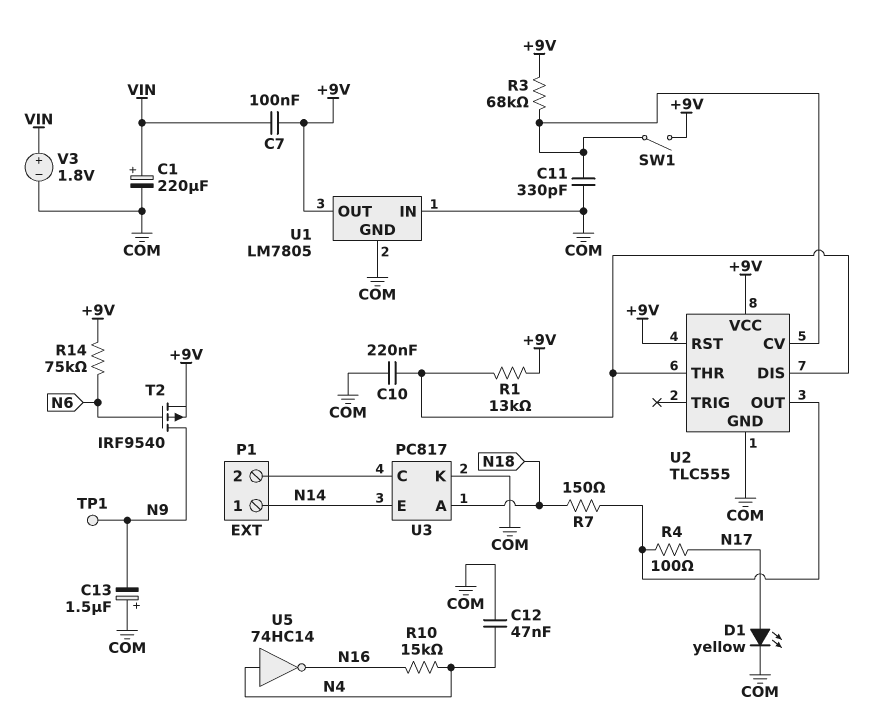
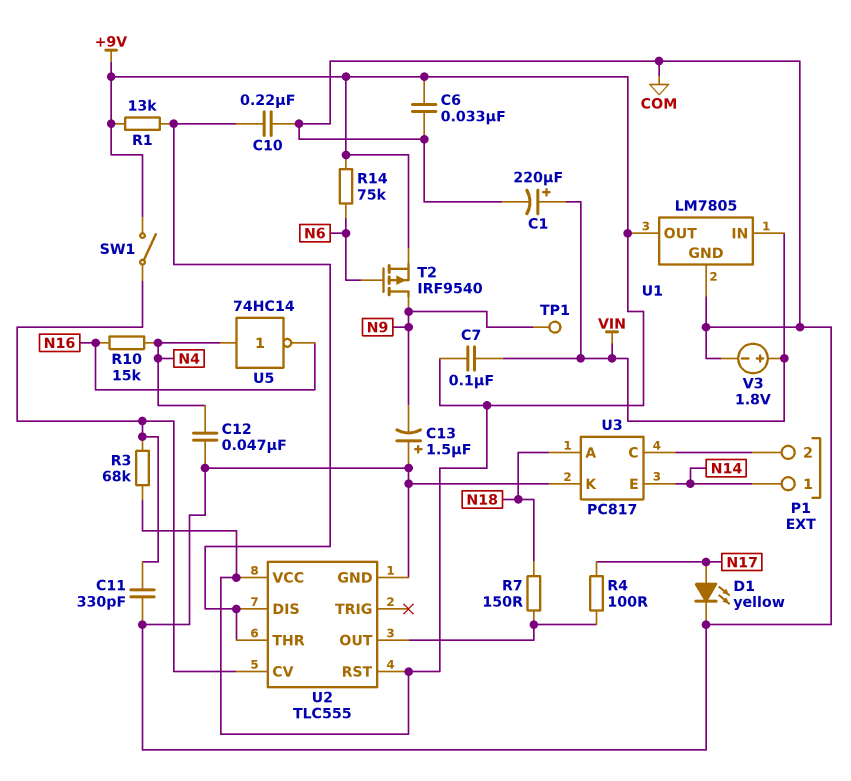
C6: none -> 33nF (+9V, COM)
U1 pin IN: COM -> VIN

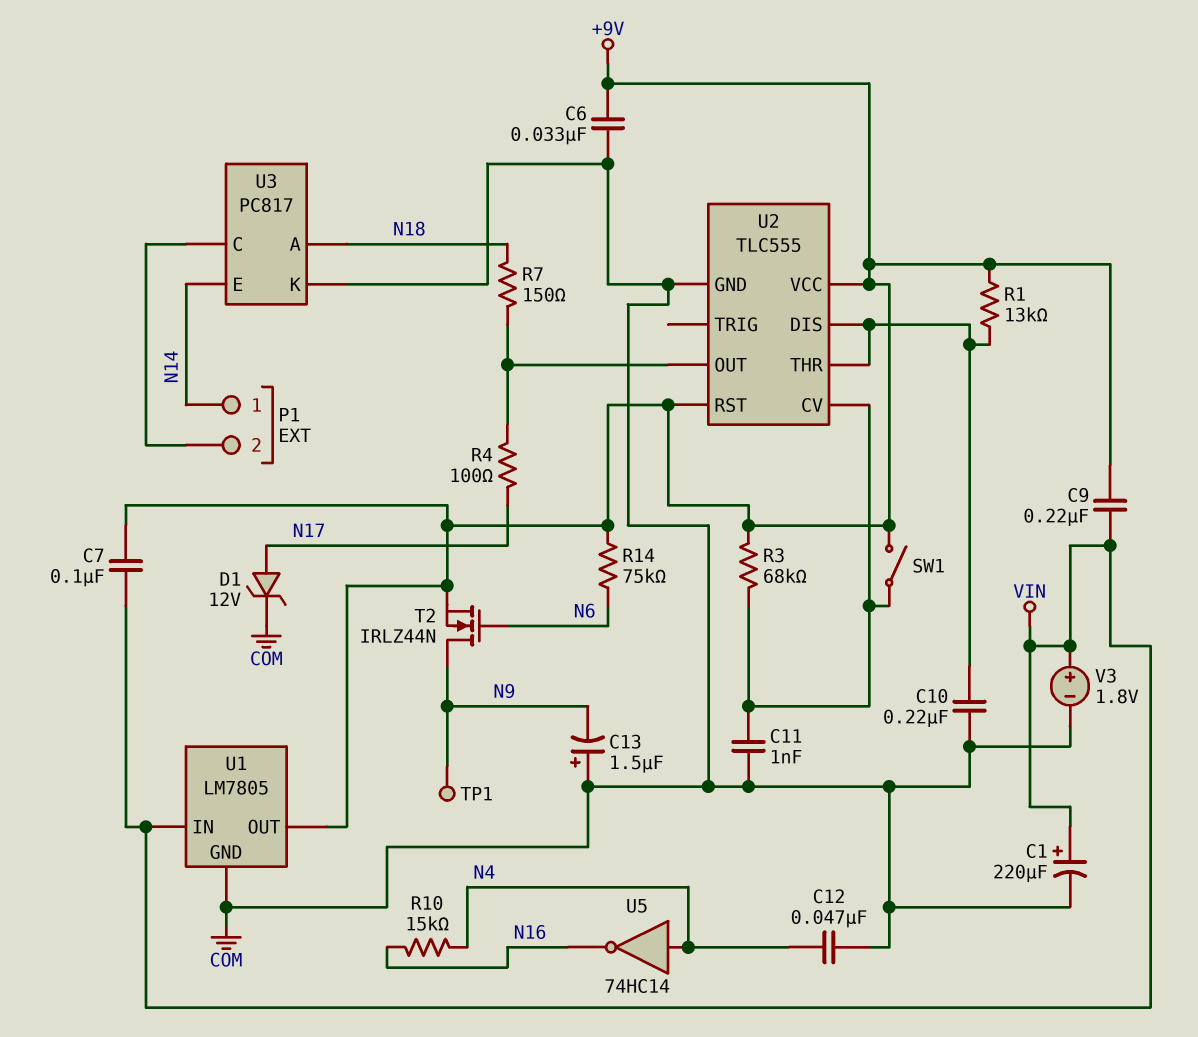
C9: none -> 220nF (+9V, VIN)
C11: 330pF (COM, U2/CV) -> 1nF (COM, U2/CV)
D1: LED yellow (A N17, K COM) -> zener 12V (A N17, K COM)
T2: PMOS IRF9540 (G N6, D N9, S +9V) -> NMOS IRLZ44N (G N6, D N9, S +9V)

